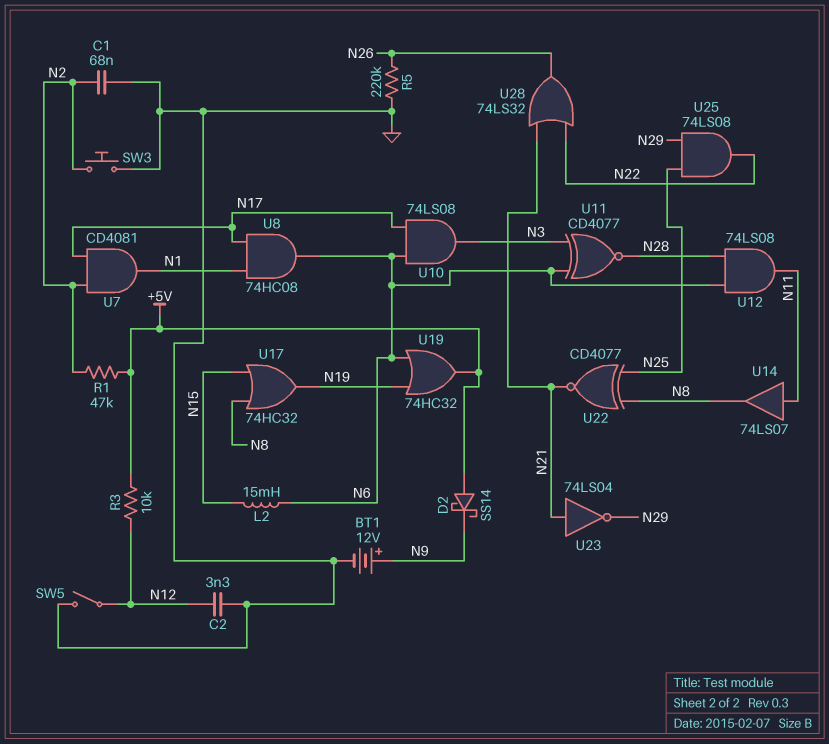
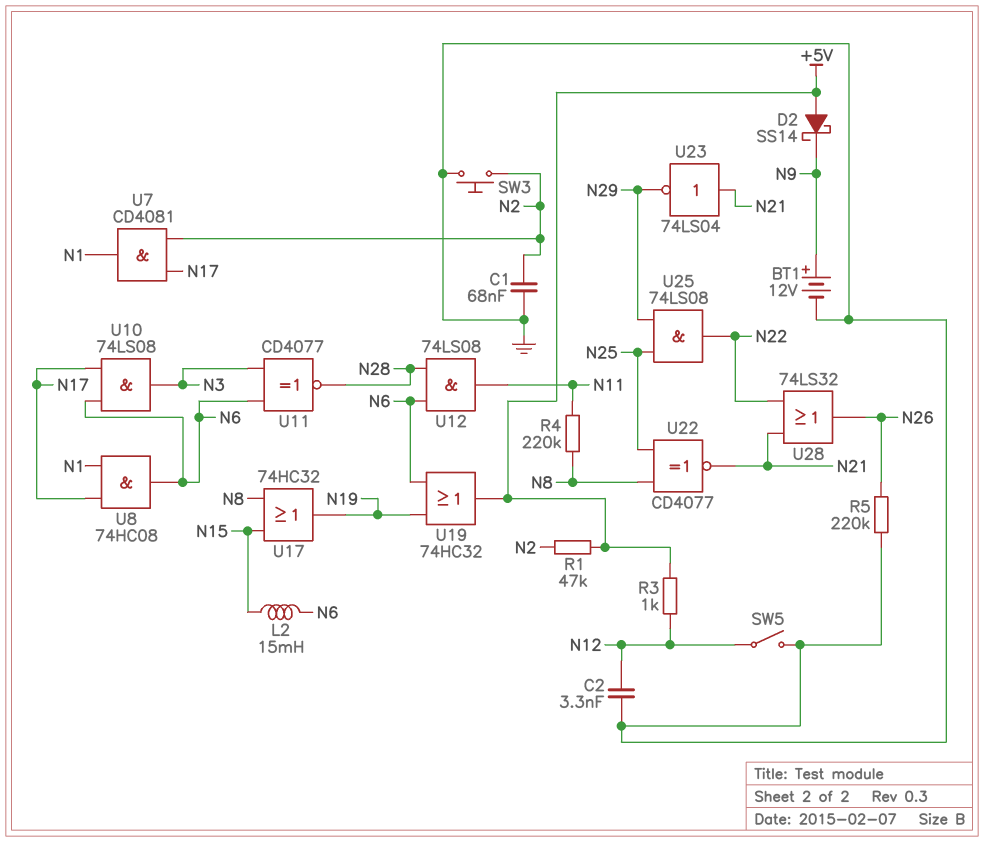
R3: 10k (+5V, N12) -> 1k (+5V, N12)
R4: none -> 220k (N8, N11)
U14: buffer 74LS07 (in N11, out N8) -> none

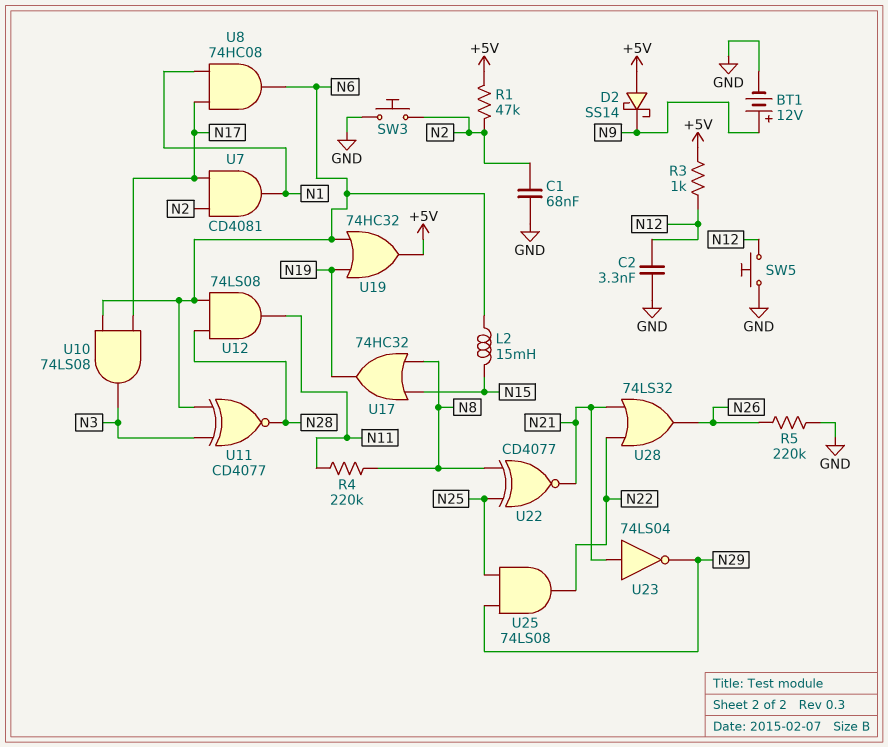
SW5: switch (GND, N12) -> button (GND, N12)

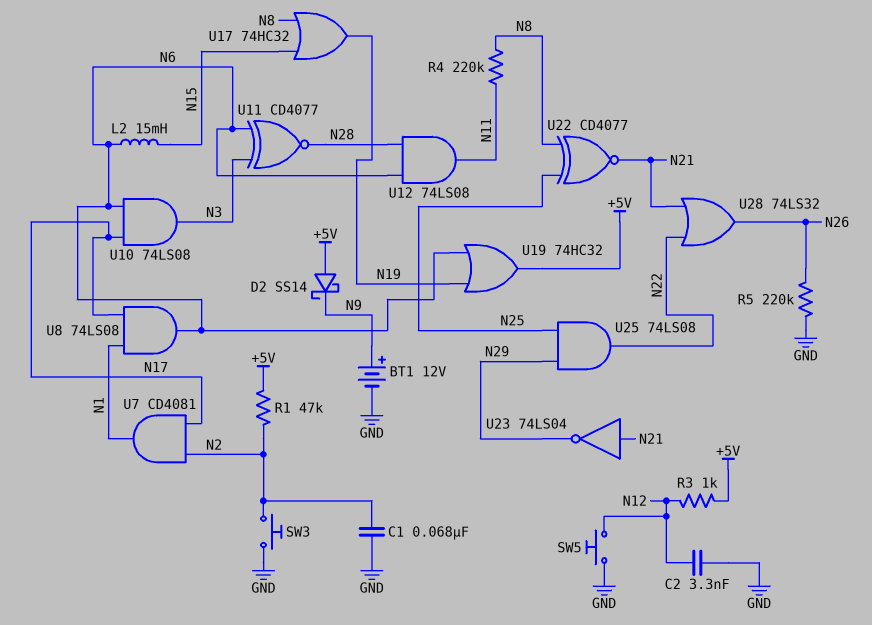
U8: AND 74HC08 (in N1, in N17, out N6) -> AND 74LS08 (in N1, in N17, out N6)

